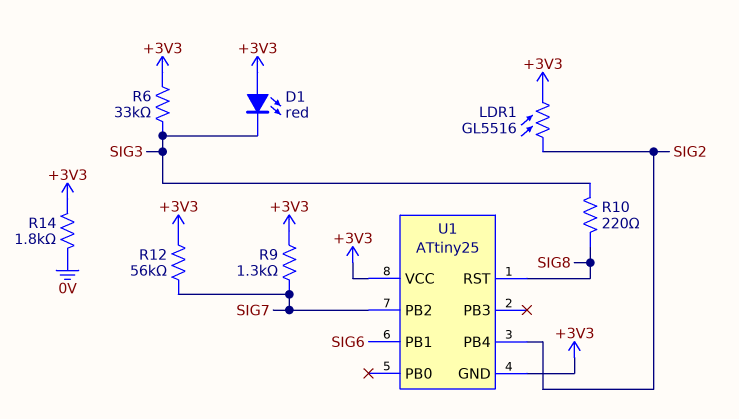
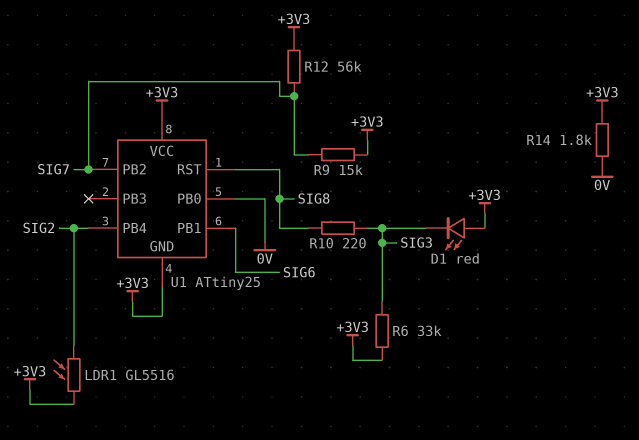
R9: 1.3k (+3V3, SIG7) -> 15k (+3V3, SIG7)
U1 pin PB0: none -> 0V

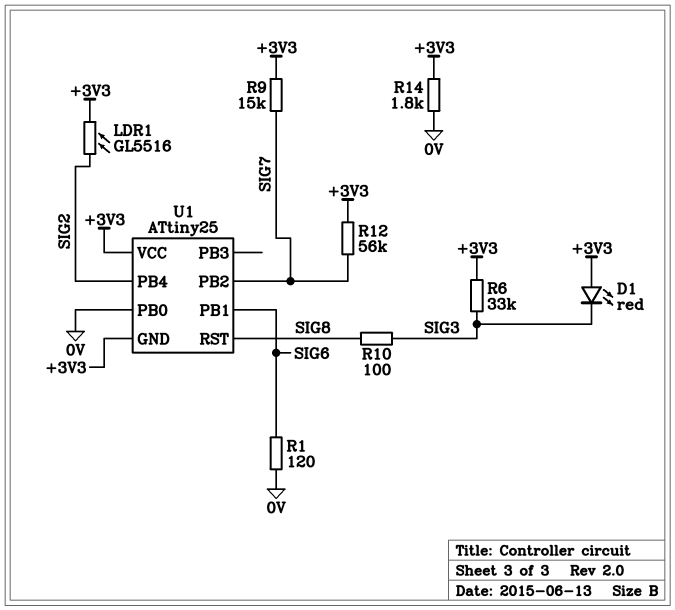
R1: none -> 120 (0V, SIG6)
R10: 220 (SIG3, SIG8) -> 100 (SIG3, SIG8)

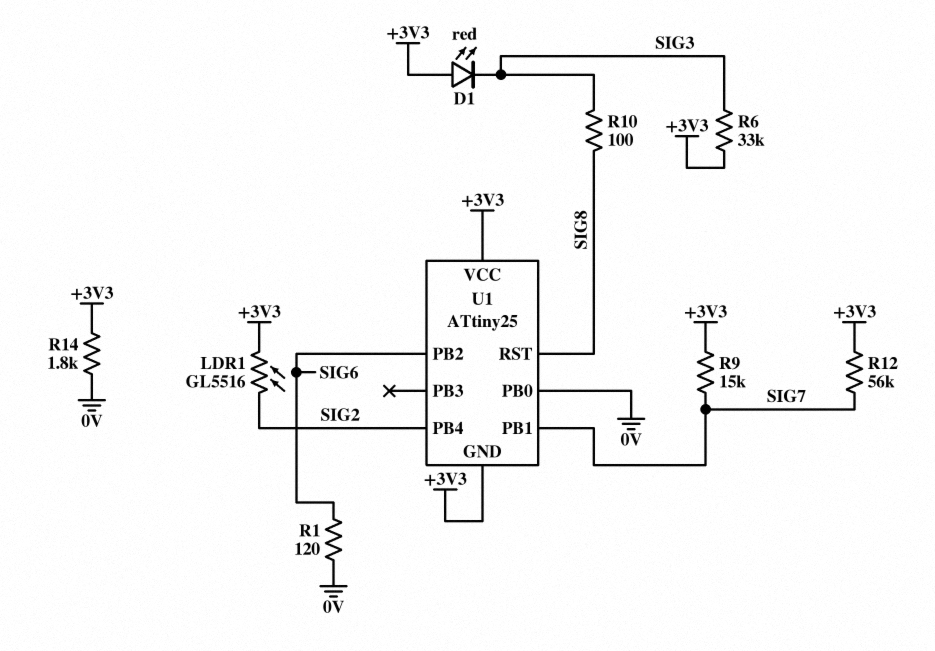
U1 pin PB1: SIG6 -> SIG7
U1 pin PB2: SIG7 -> SIG6

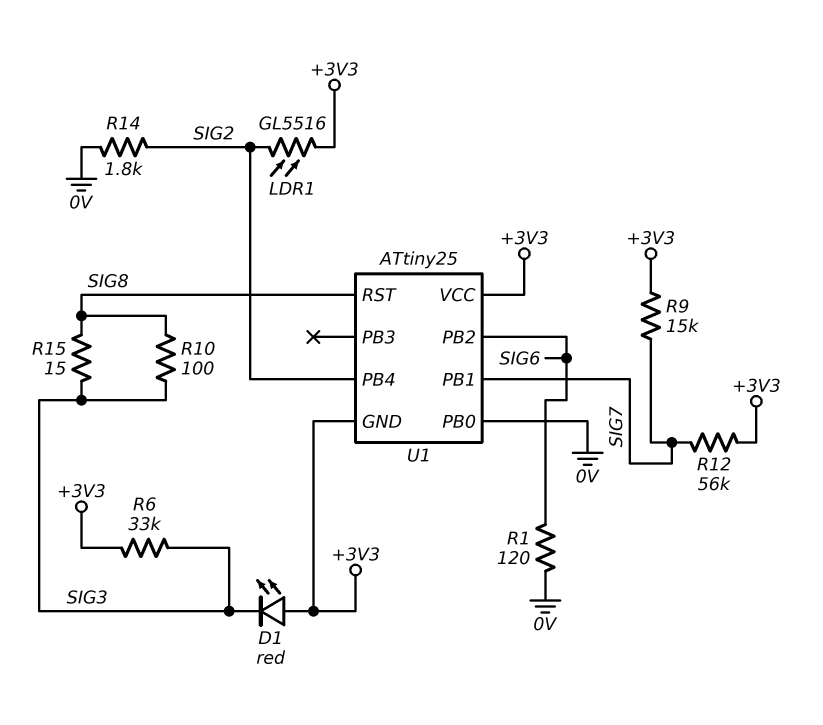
R14: 1.8k (+3V3, 0V) -> 1.8k (0V, SIG2)
R15: none -> 15 (SIG3, SIG8)

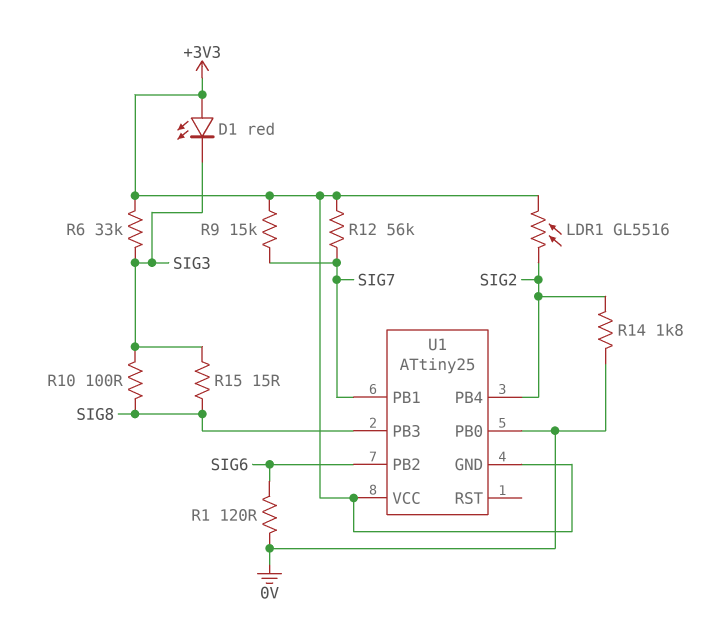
U1 pin PB3: none -> SIG8
U1 pin RST: SIG8 -> none

